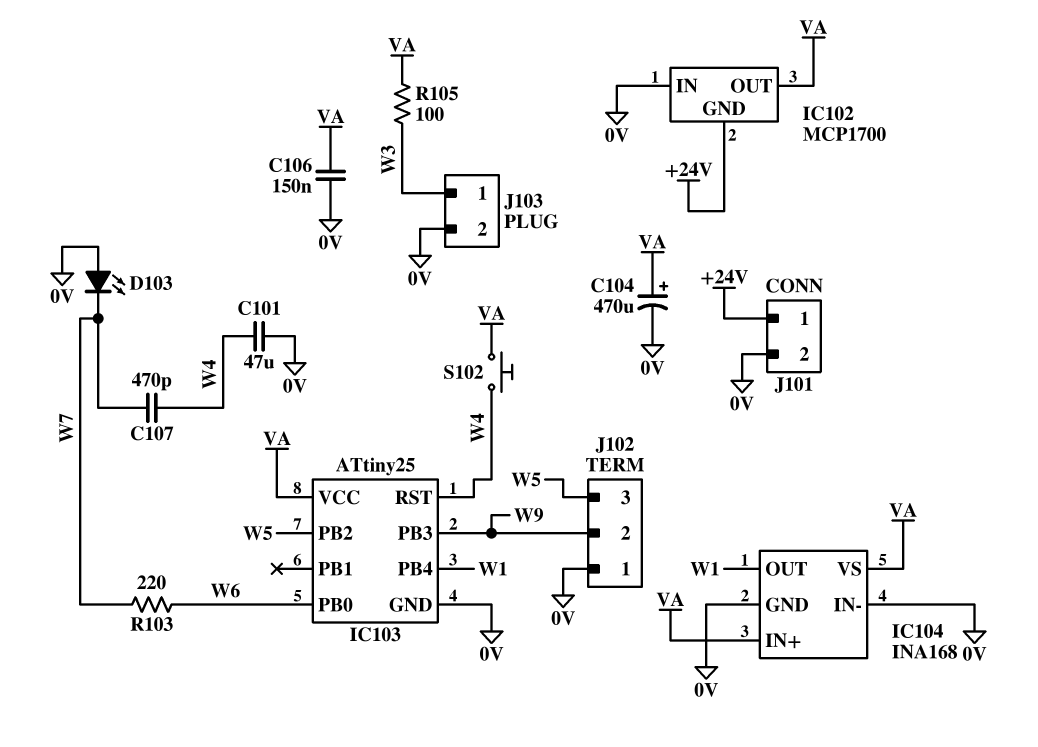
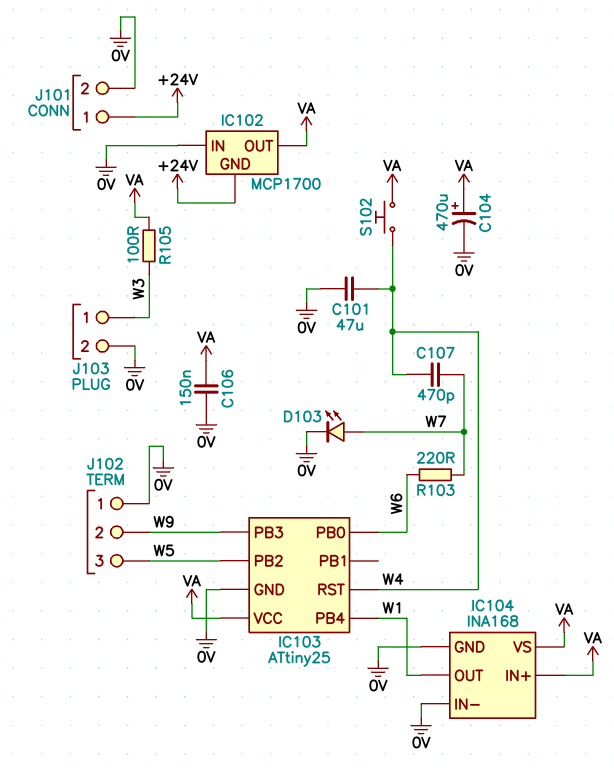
D103: LED (A 0V, K W7) -> LED (A W7, K 0V)

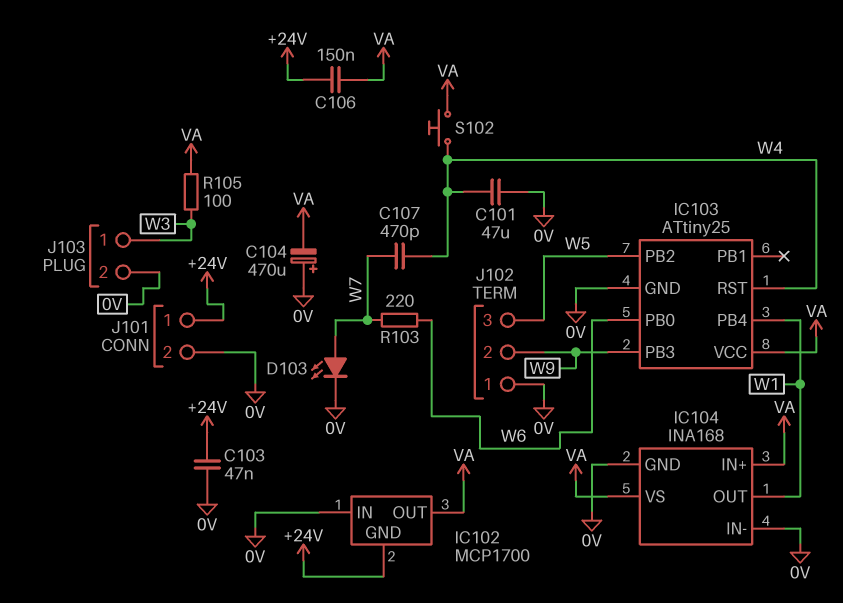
C103: none -> 47nF (+24V, 0V)
C104: 470uF (plus VA, minus 0V) -> 470uF (plus 0V, minus VA)
C106: 150nF (0V, VA) -> 150nF (+24V, VA)

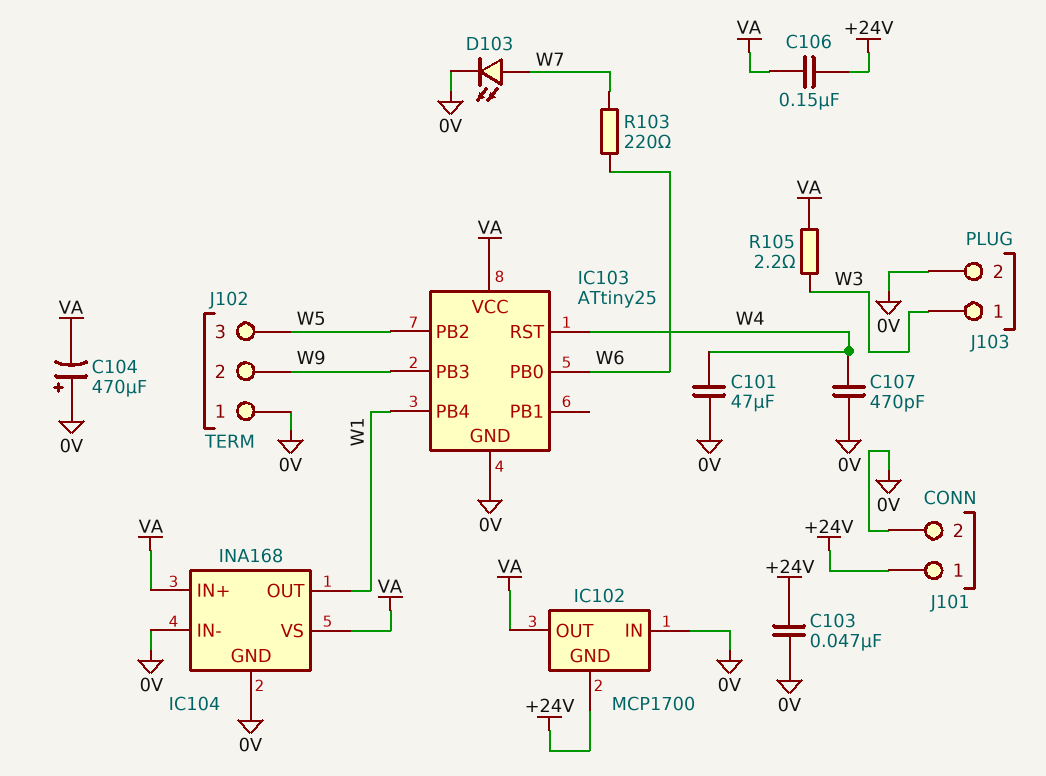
C107: 470pF (W4, W7) -> 470pF (0V, W4)
R105: 100 (VA, W3) -> 2.2 (VA, W3)
S102: button (VA, W4) -> none

